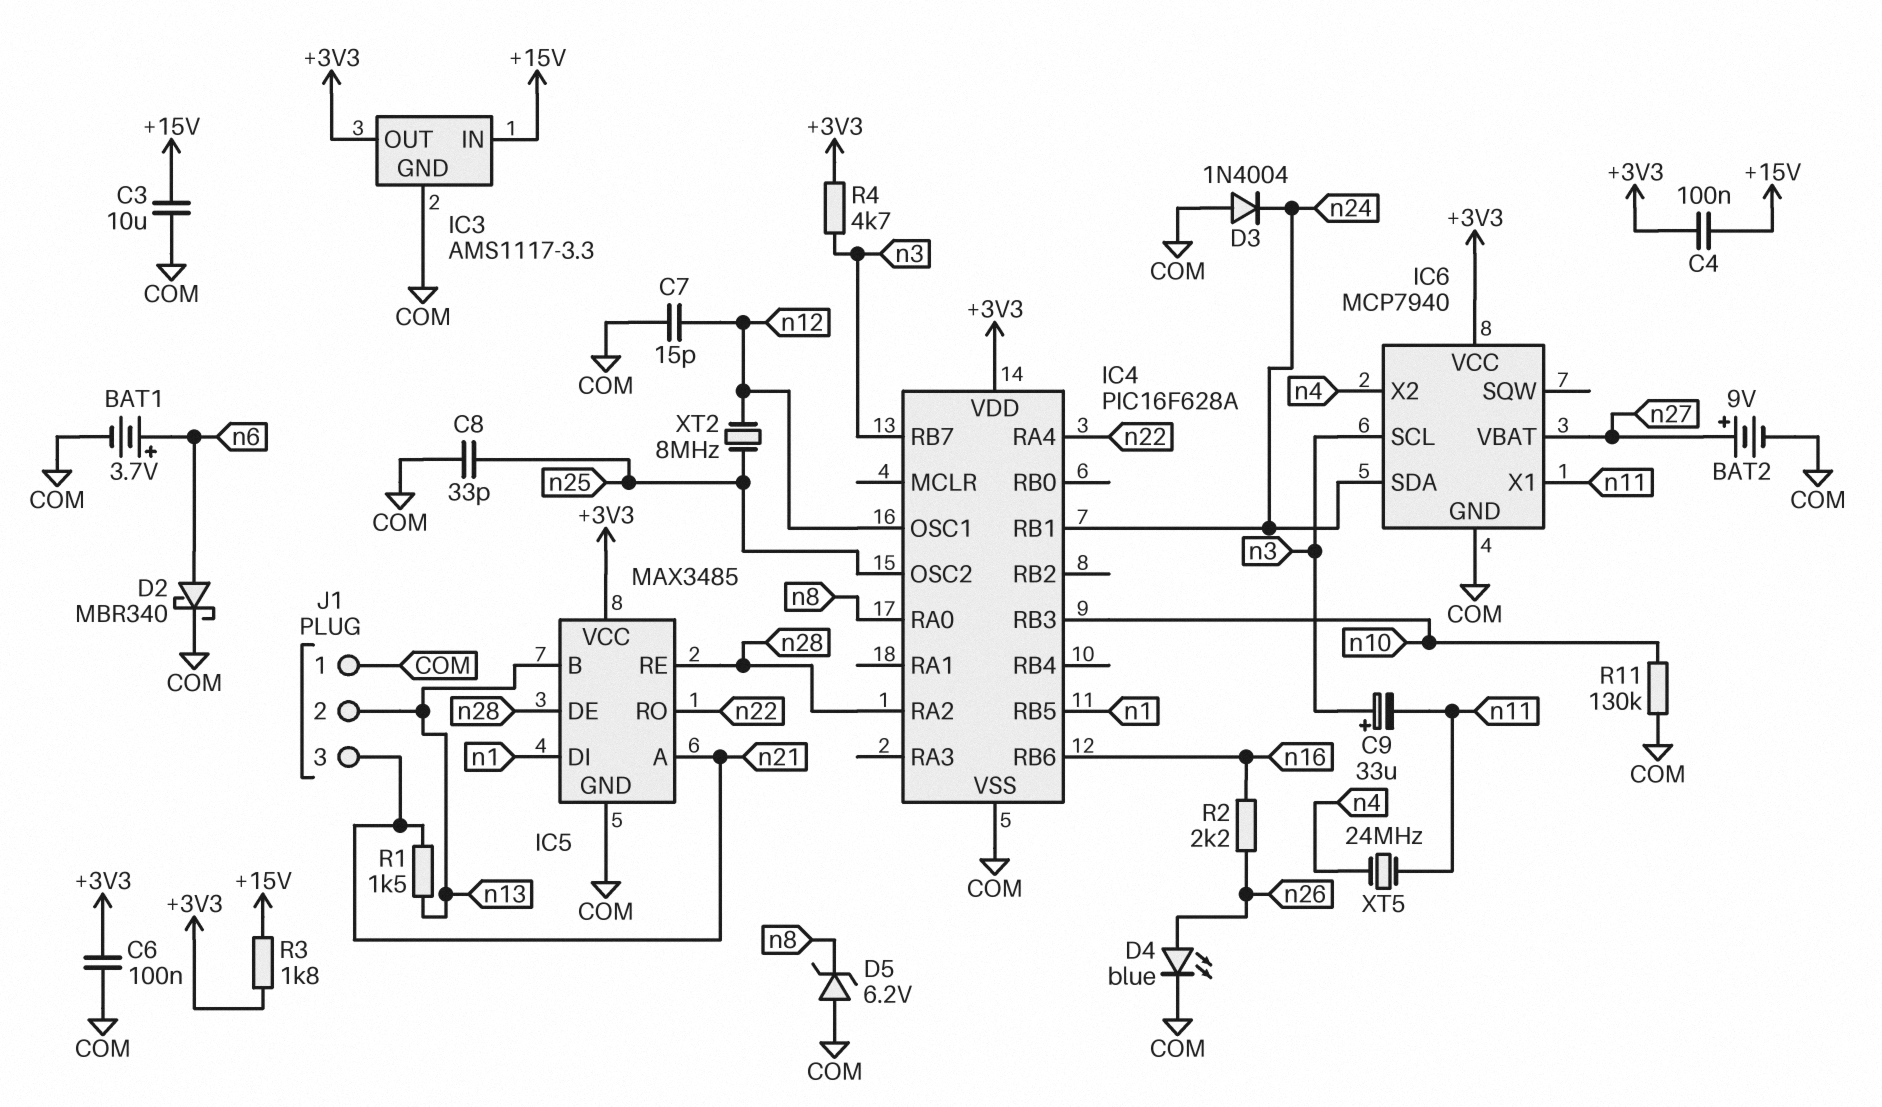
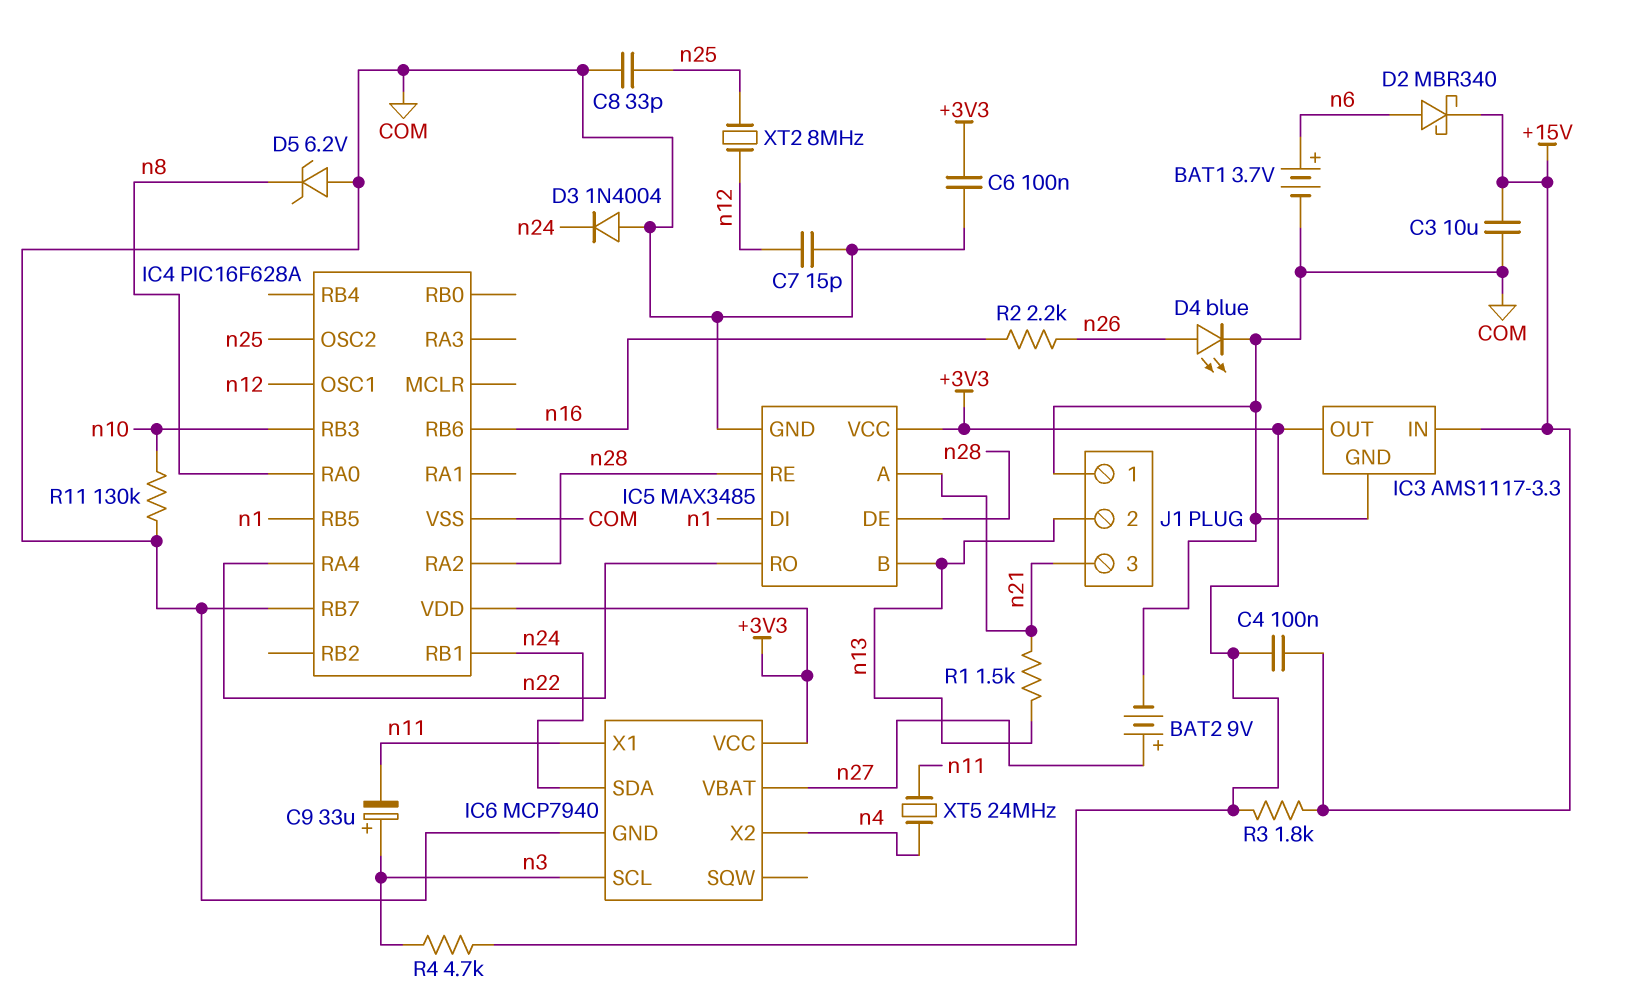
D2: schottky MBR340 (A n6, K COM) -> schottky MBR340 (A n6, K +15V)
IC4 pin RB7: n3 -> COM

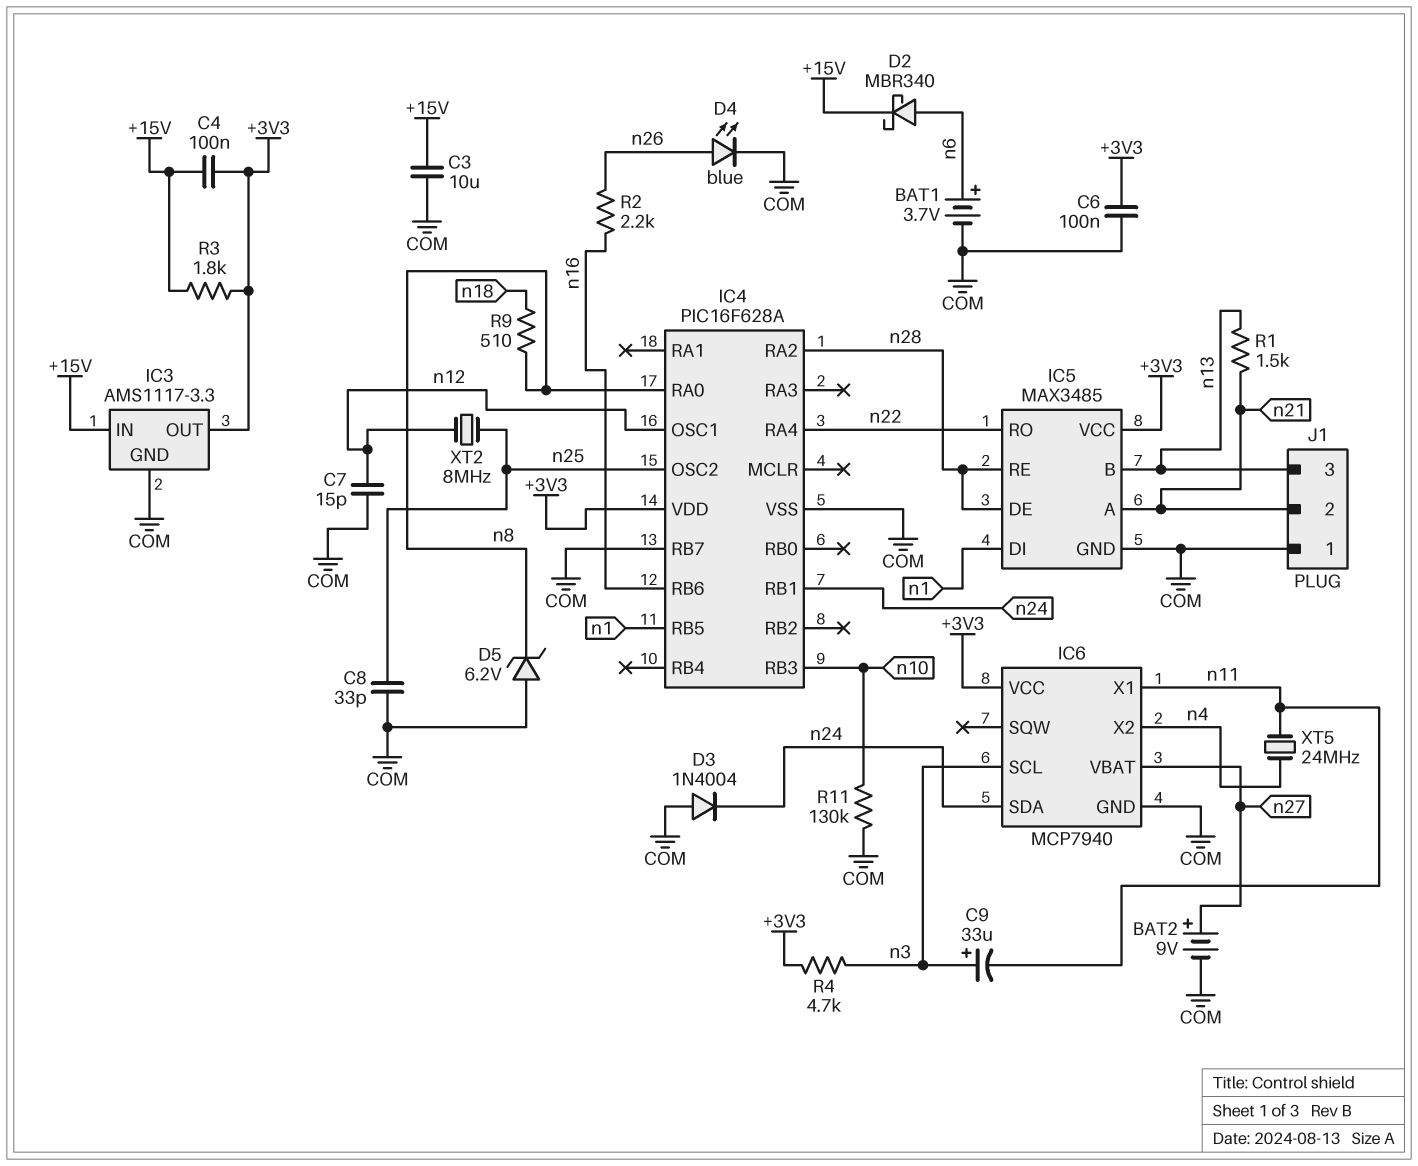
J1 pin 2: n13 -> n21
J1 pin 3: n21 -> n13
R9: none -> 510 (n8, n18)

